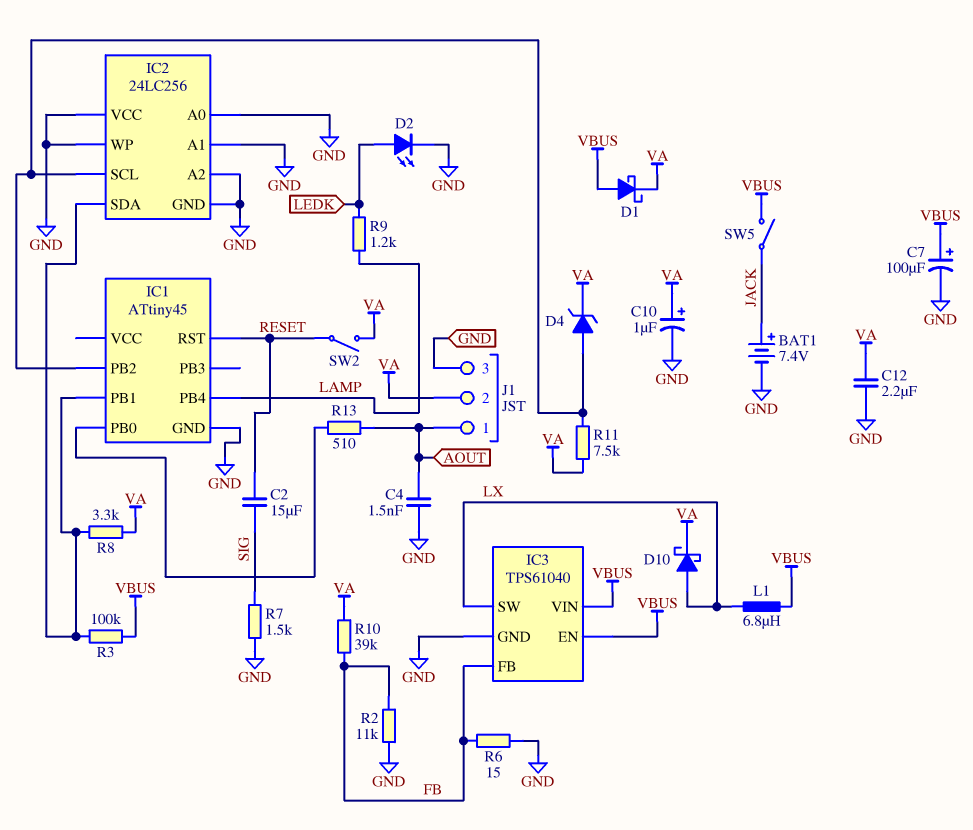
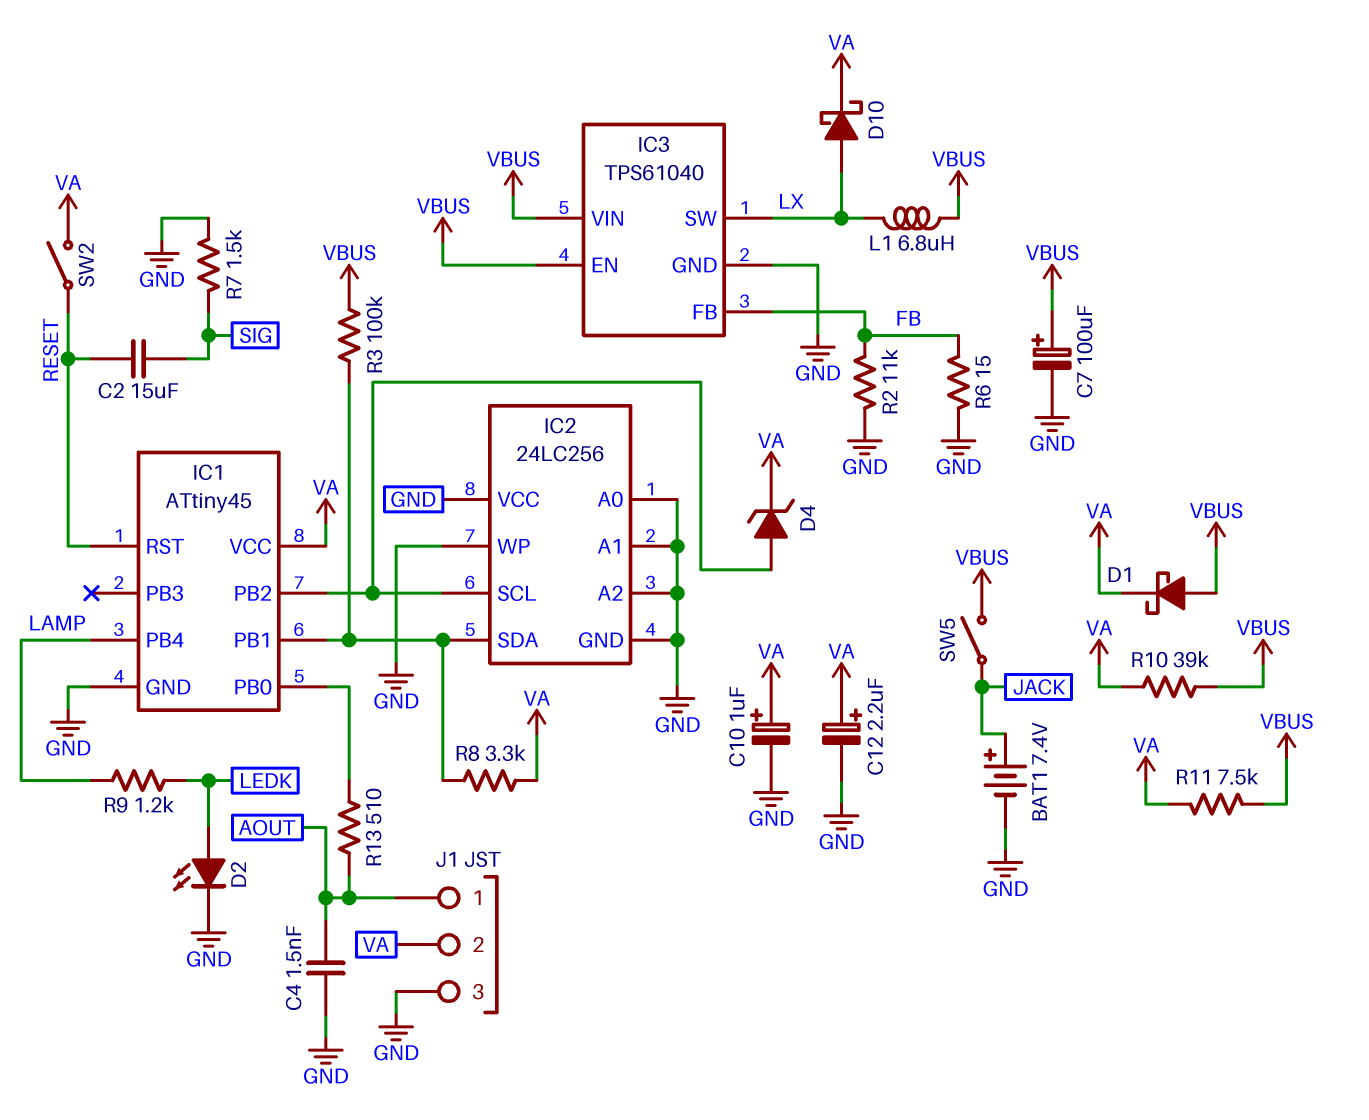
C12: 2.2uF (GND, VA) -> 2.2uF (plus VA, minus GND)
IC1 pin VCC: none -> VA
R10: 39k (FB, VA) -> 39k (VA, VBUS)
R11: 7.5k (IC1/PB2, VA) -> 7.5k (VA, VBUS)

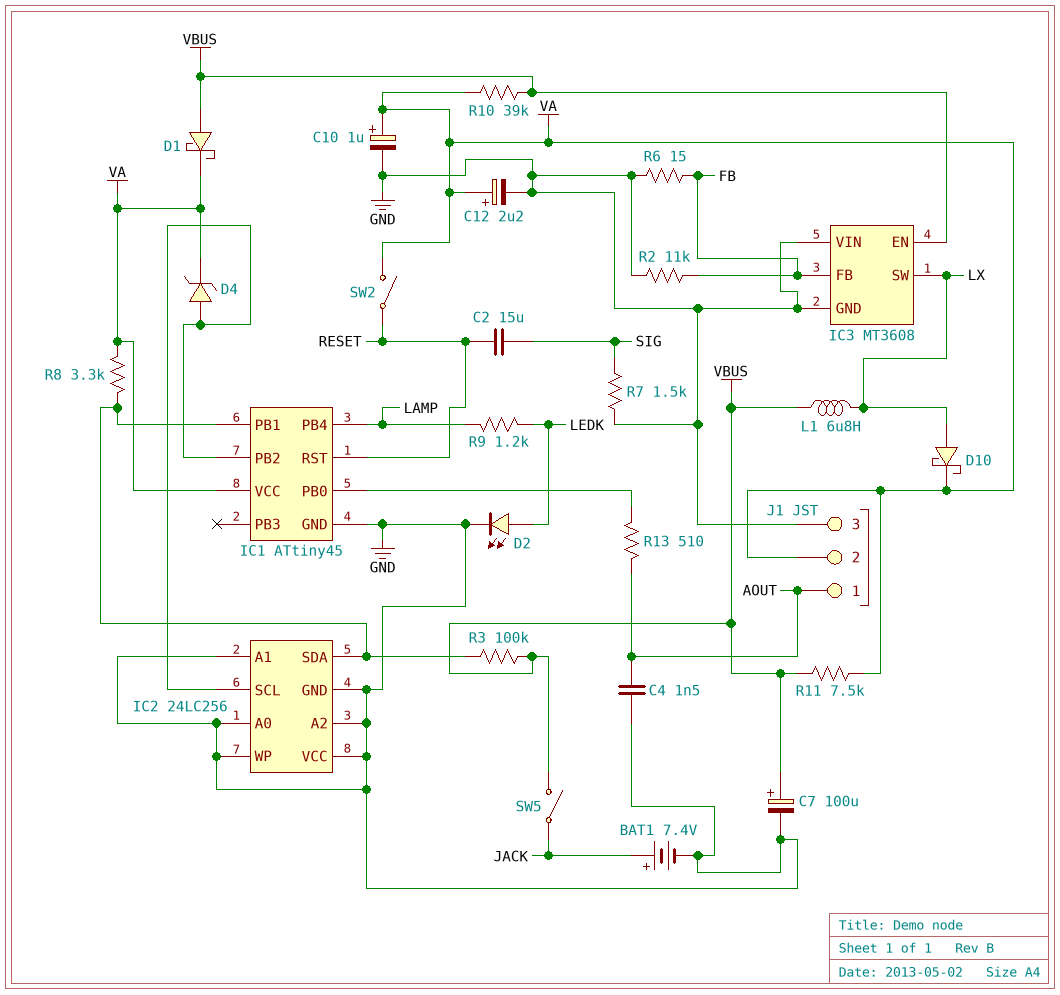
IC3: TPS61040 -> MT3608
IC3 pin VIN: VBUS -> GND

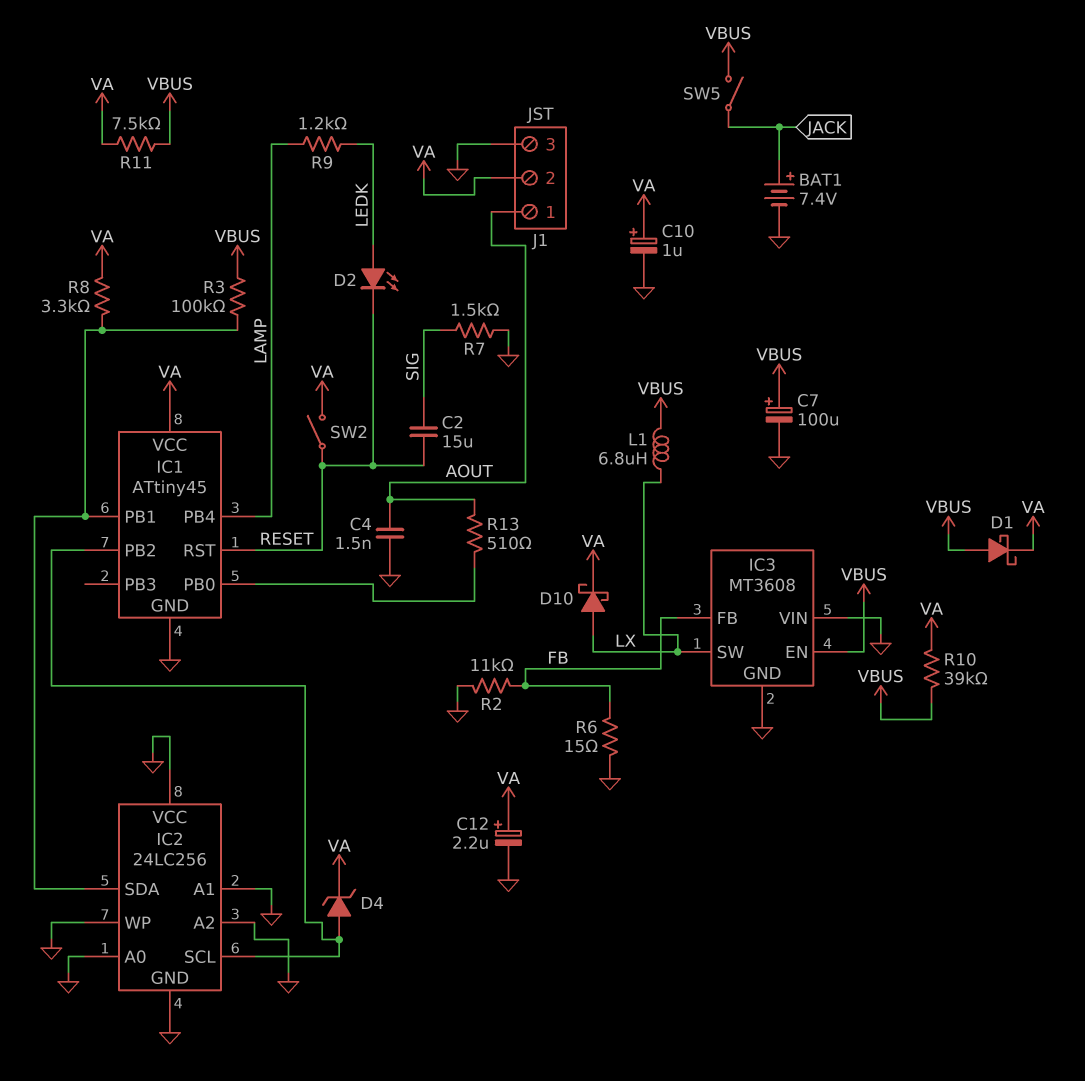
D2: LED (A LEDK, K GND) -> LED (A LEDK, K RESET)

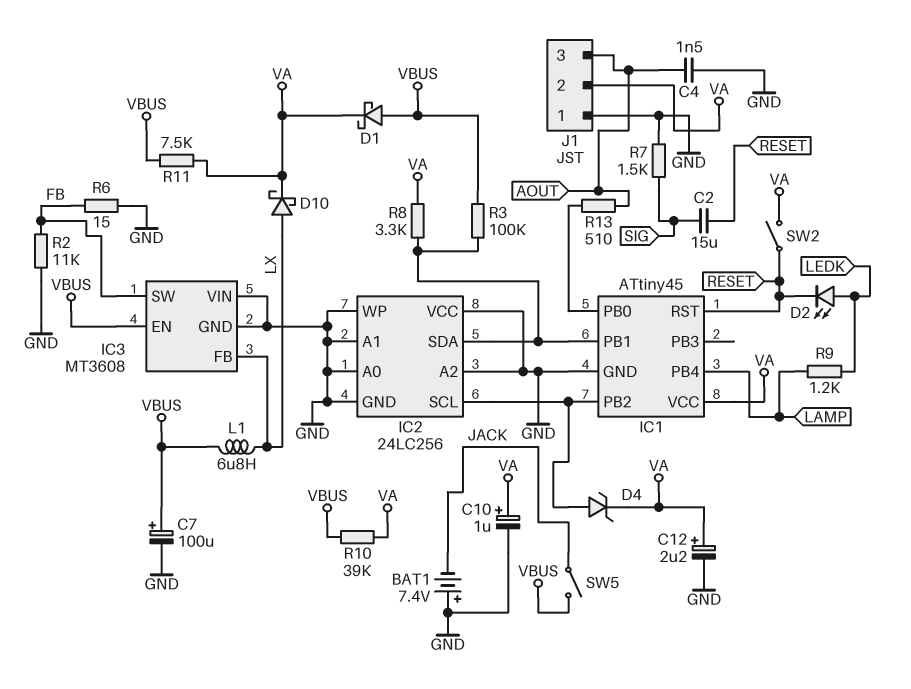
BAT1: 7.4V (plus JACK, minus GND) -> 7.4V (plus GND, minus JACK)
IC3 pin FB: FB -> LX
IC3 pin SW: LX -> FB
J1 pin 1: AOUT -> GND
J1 pin 3: GND -> AOUT

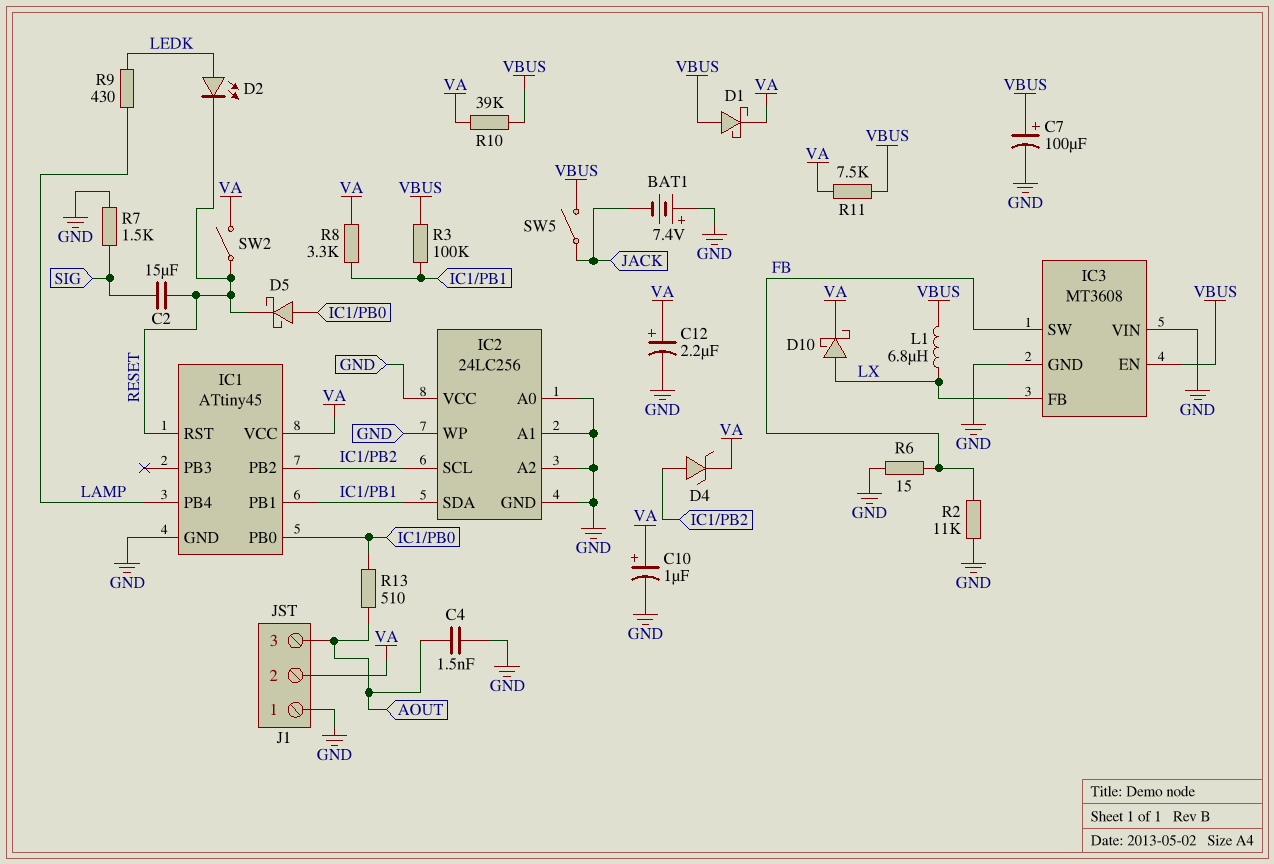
D5: none -> schottky (A IC1/PB0, K RESET)
R9: 1.2k (LAMP, LEDK) -> 430 (LAMP, LEDK)

